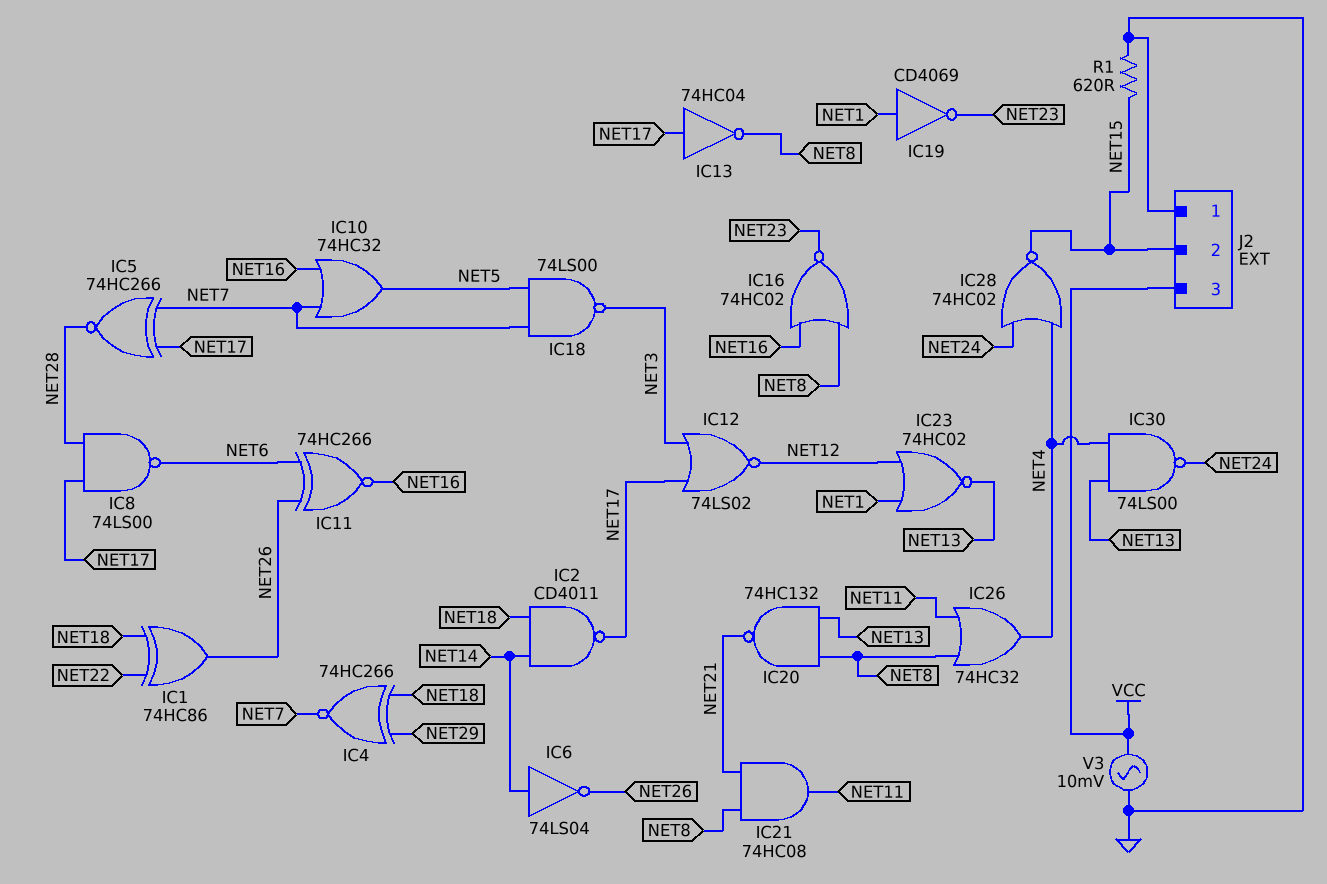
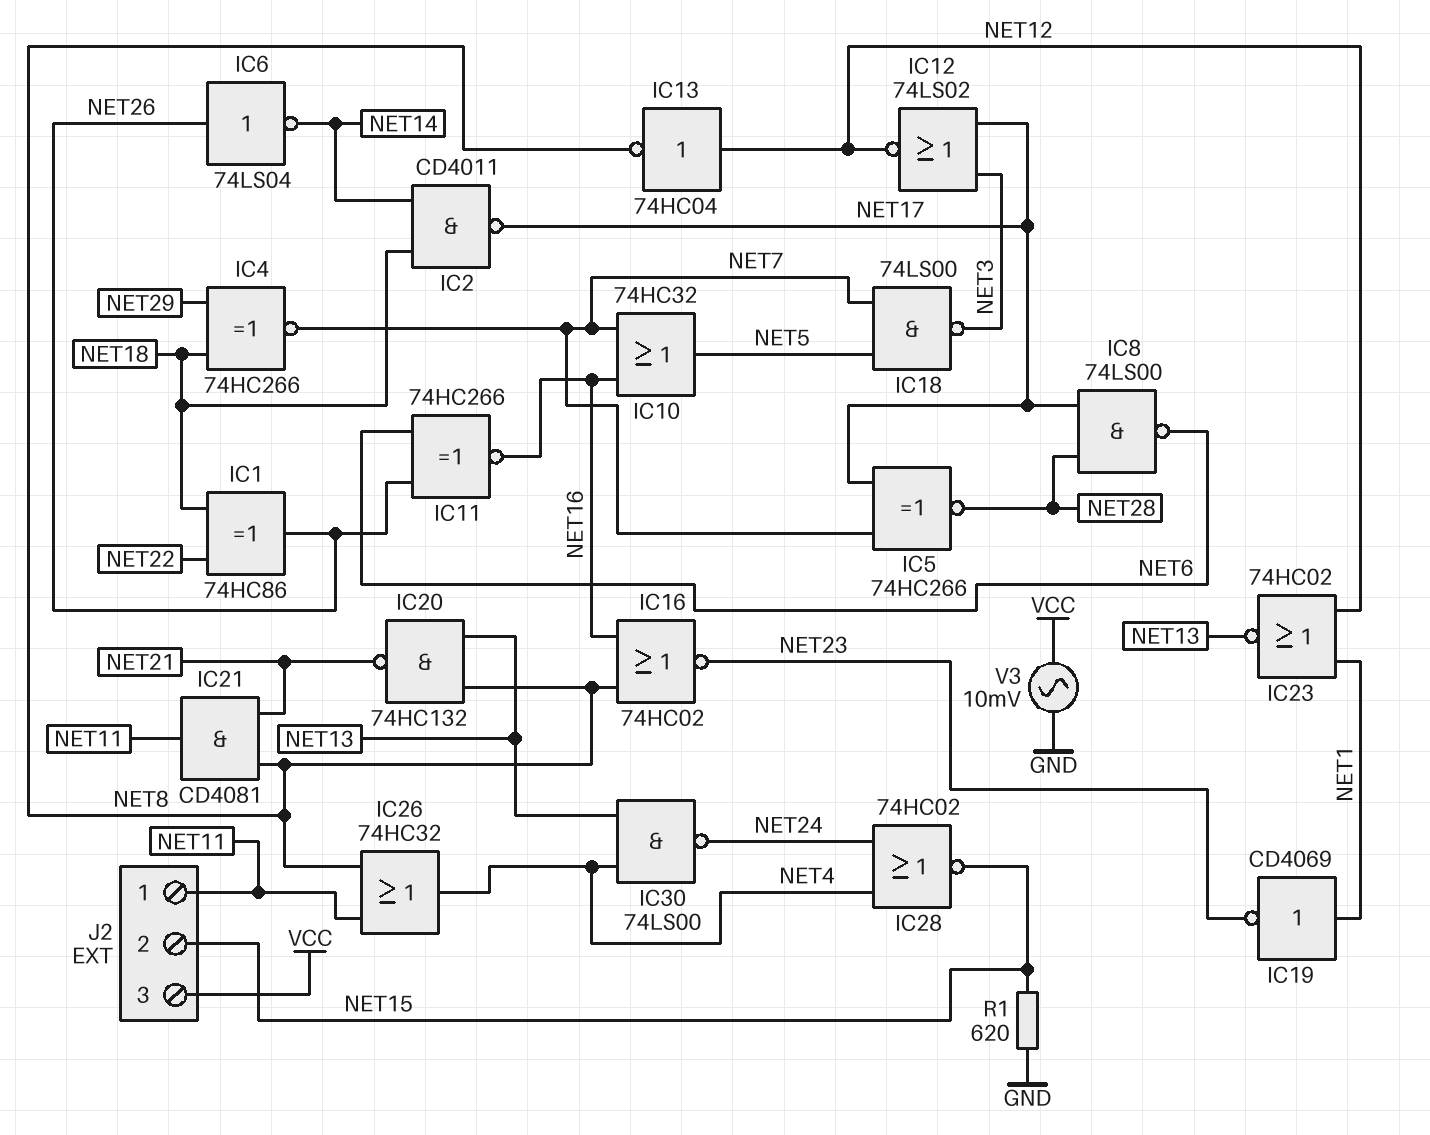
IC6: NOT 74LS04 (in NET14, out NET26) -> NOT 74LS04 (in NET26, out NET14)
IC13: NOT 74HC04 (in NET17, out NET8) -> NOT 74HC04 (in NET12, out NET8)
IC21: AND 74HC08 (in NET8, in NET21, out NET11) -> AND CD4081 (in NET8, in NET21, out NET11)
J2 pin 1: GND -> NET11

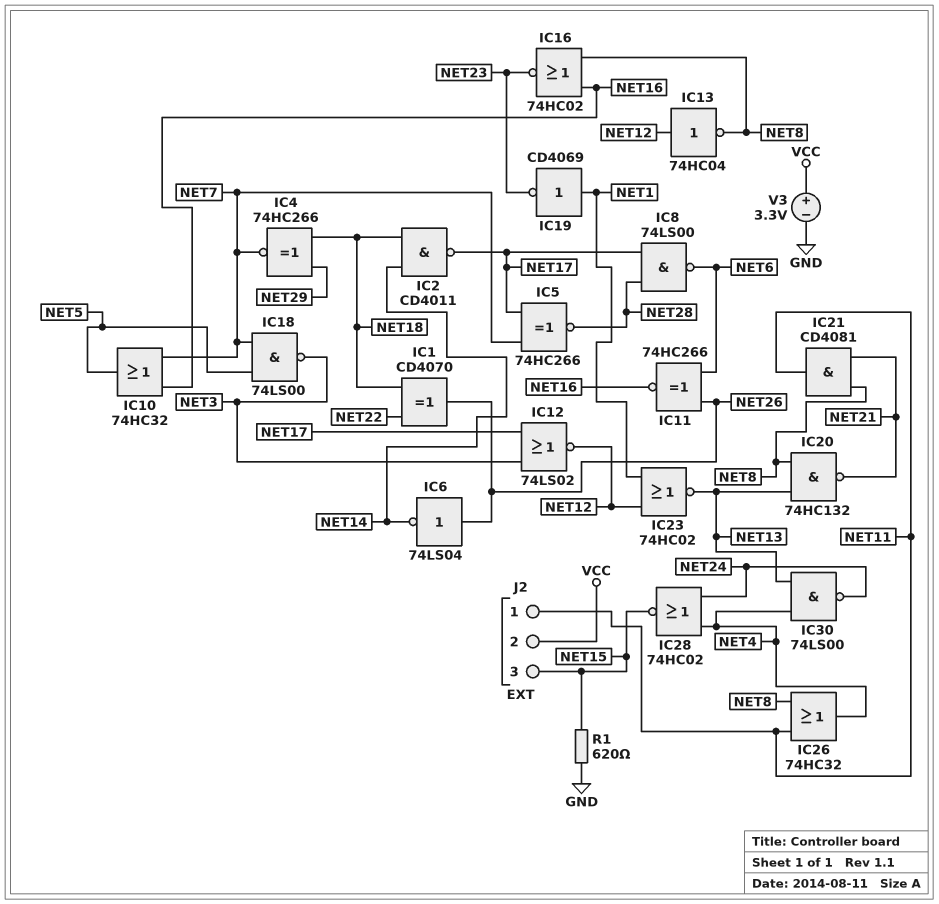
IC1: XOR 74HC86 (in NET18, in NET22, out NET26) -> XOR CD4070 (in NET18, in NET22, out NET26)
J2 pin 2: NET15 -> VCC
J2 pin 3: VCC -> NET15
V3: AC 10mV (GND, VCC) -> 3.3V (plus VCC, minus GND)

